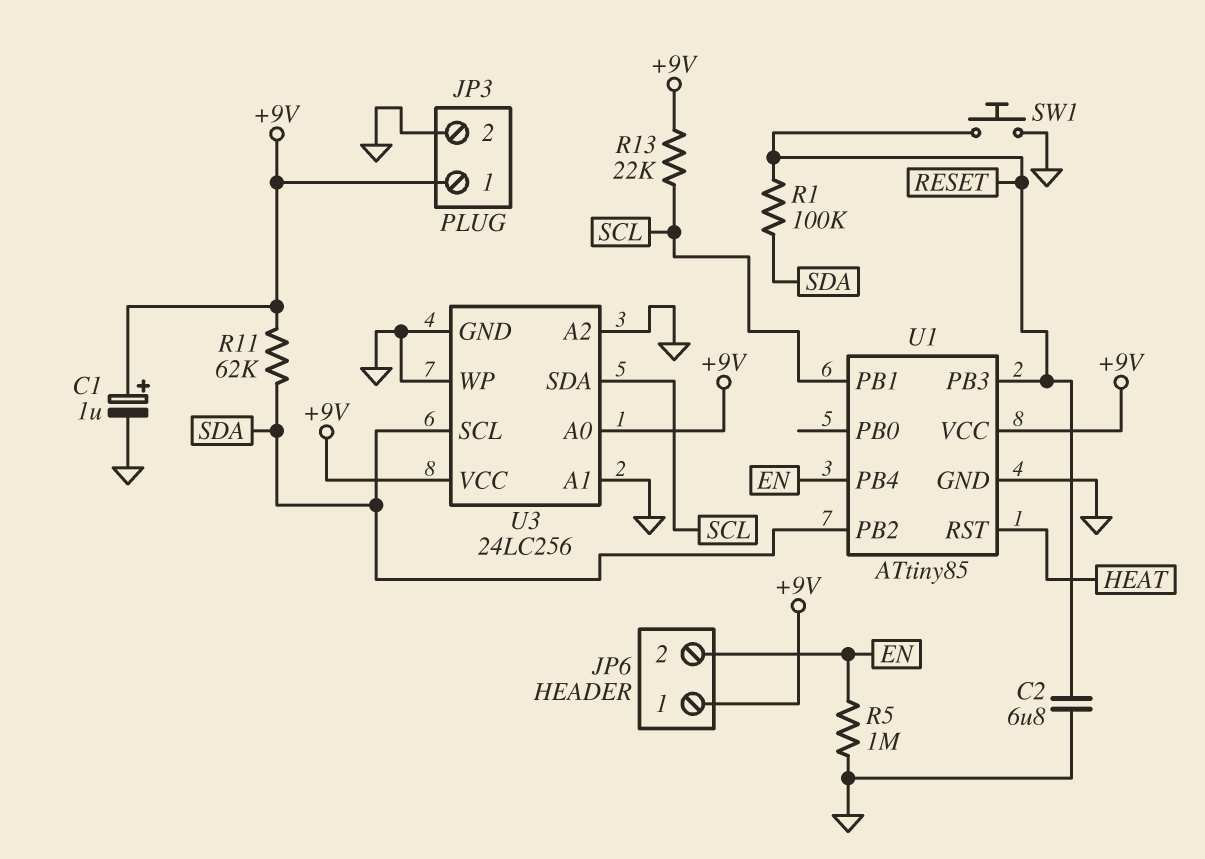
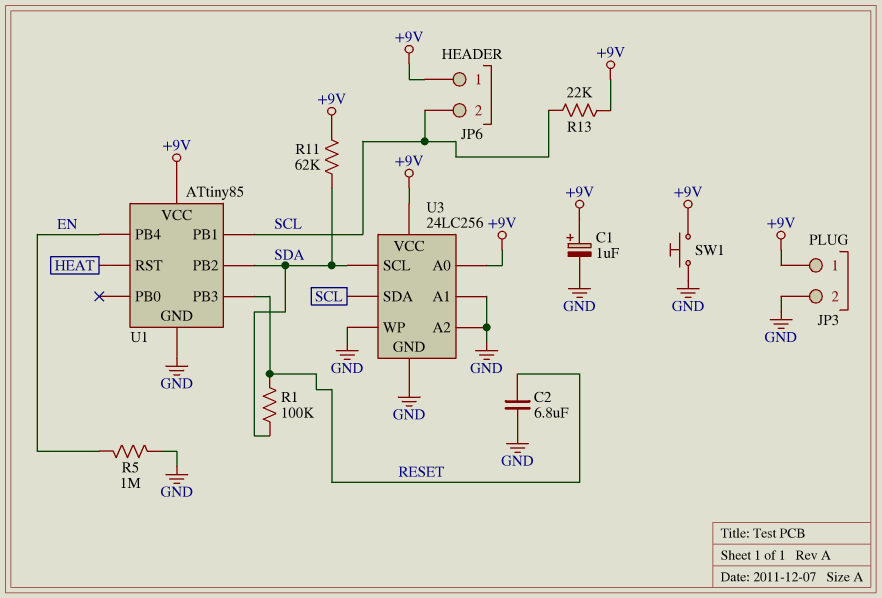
JP6 pin 2: EN -> SCL
SW1: button (GND, RESET) -> button (+9V, GND)

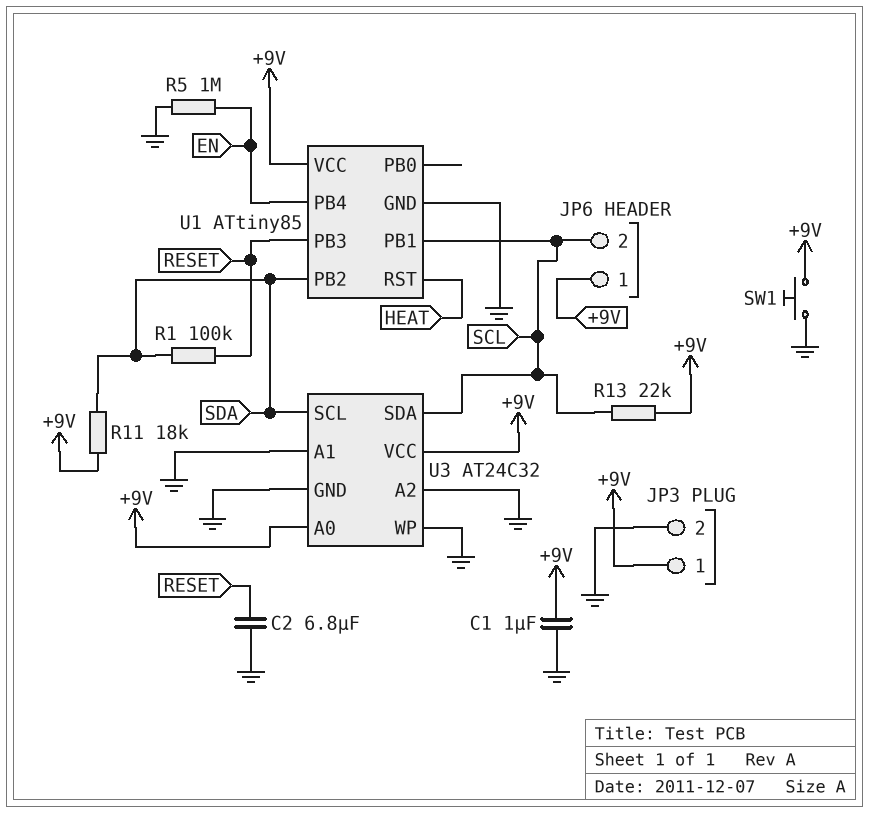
C1: 1uF (plus +9V, minus GND) -> 1uF (+9V, GND)
R11: 62k (+9V, SDA) -> 18k (+9V, SDA)
U3: 24LC256 -> AT24C32

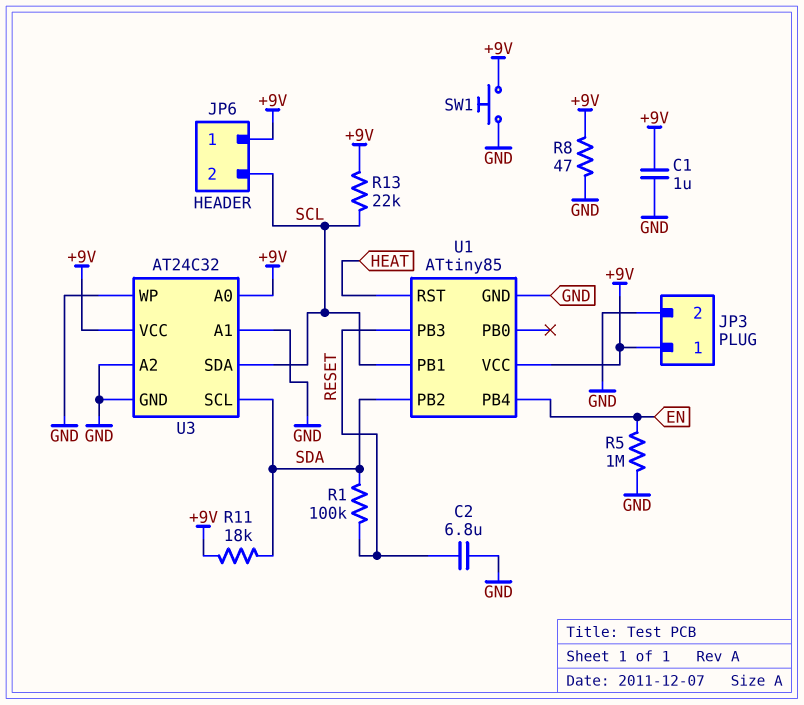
R8: none -> 47 (+9V, GND)

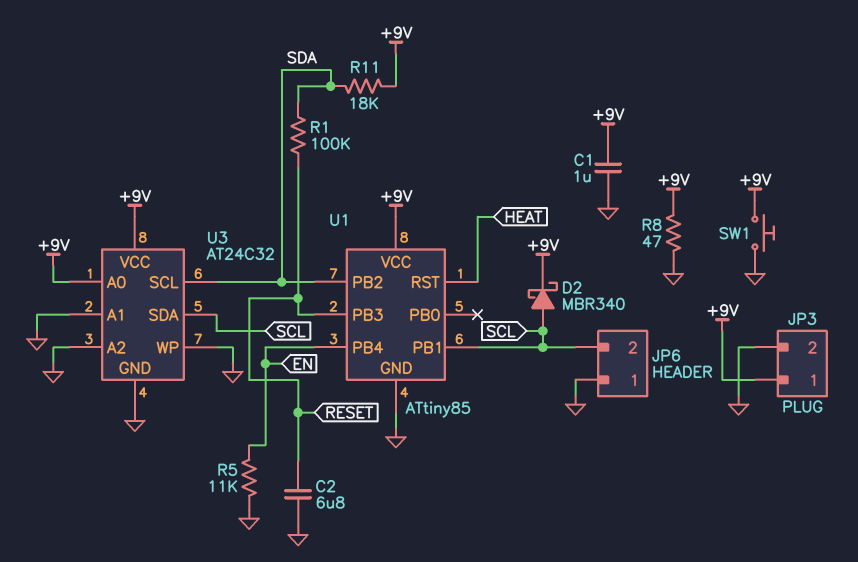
D2: none -> schottky MBR340 (A SCL, K +9V)
JP6 pin 1: +9V -> GND
R5: 1M (EN, GND) -> 11k (EN, GND)
R13: 22k (+9V, SCL) -> none

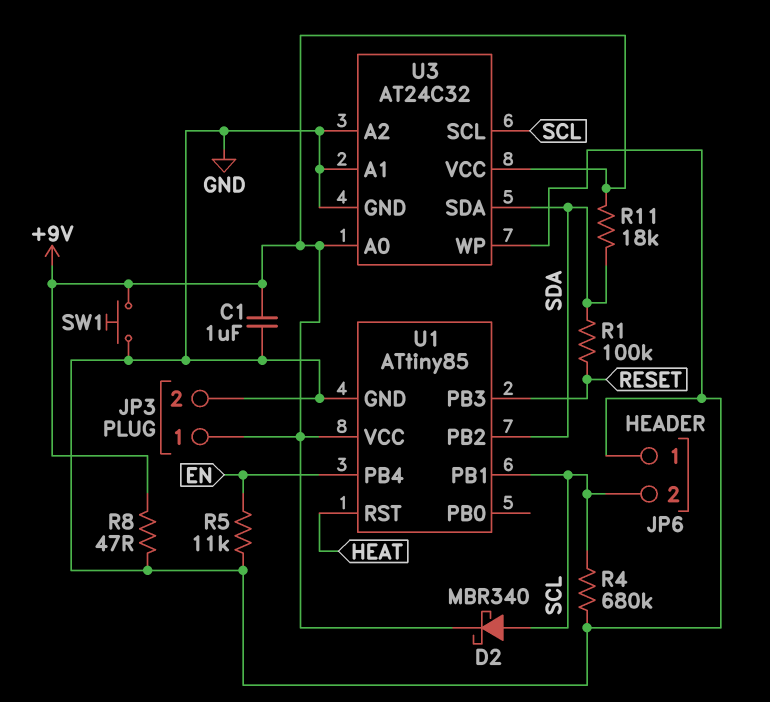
C2: 6.8uF (GND, RESET) -> none
R4: none -> 680k (GND, SCL)
U3 pin SCL: SDA -> SCL
U3 pin SDA: SCL -> SDA

